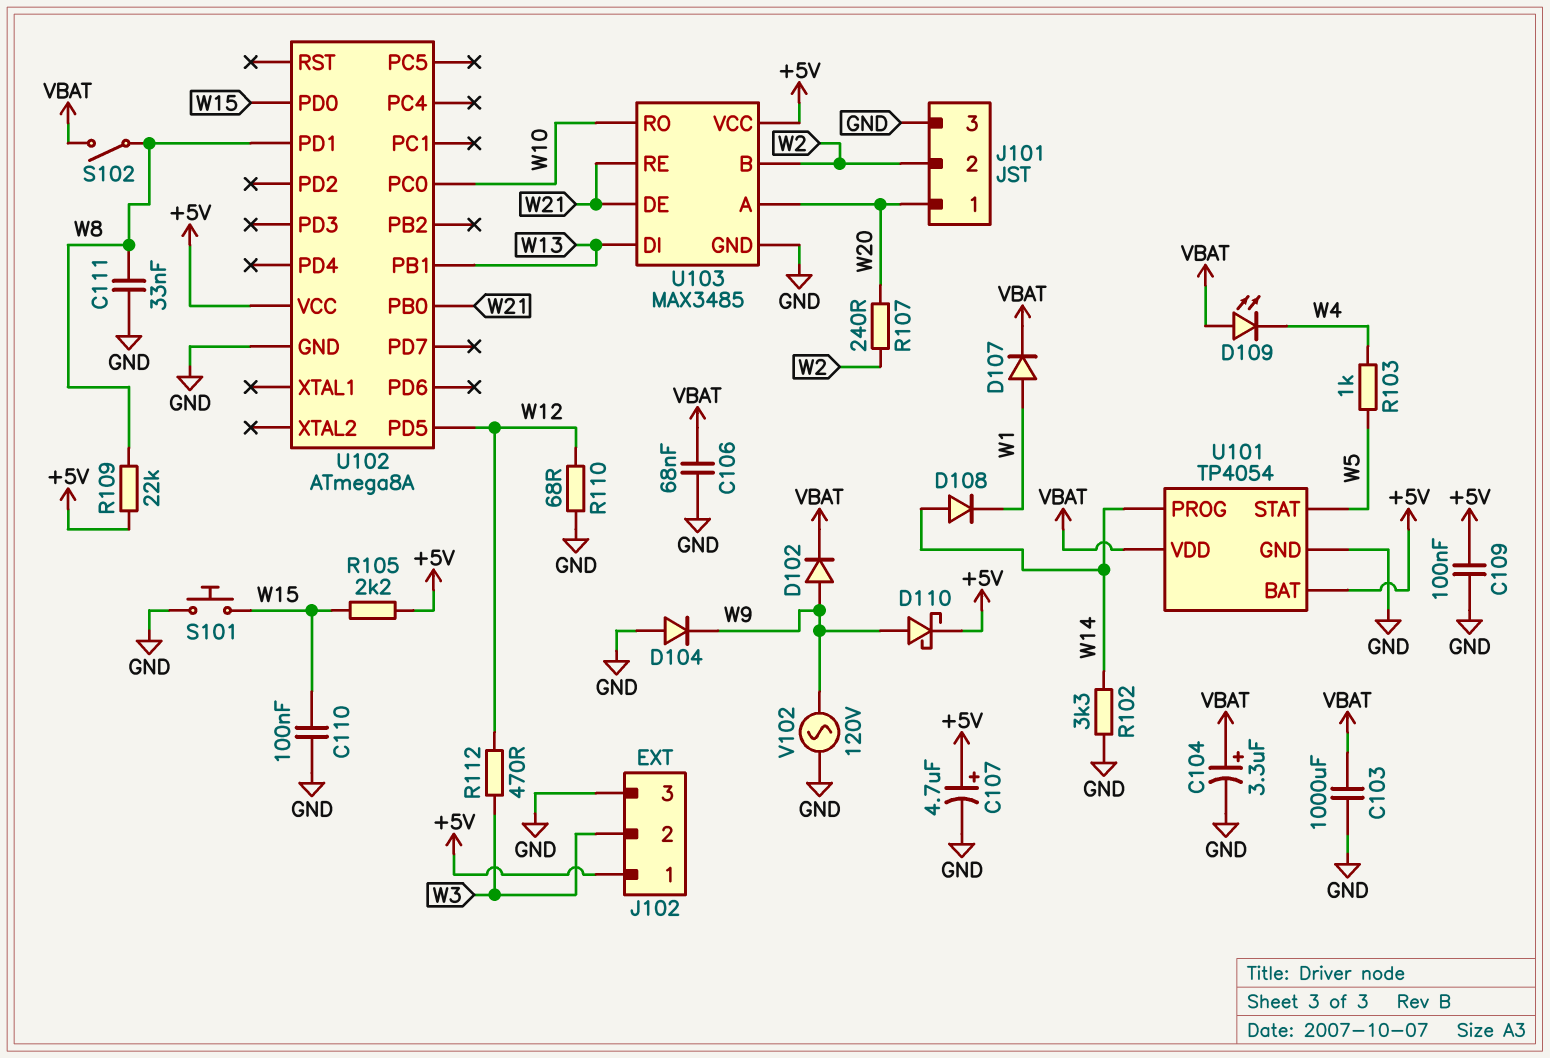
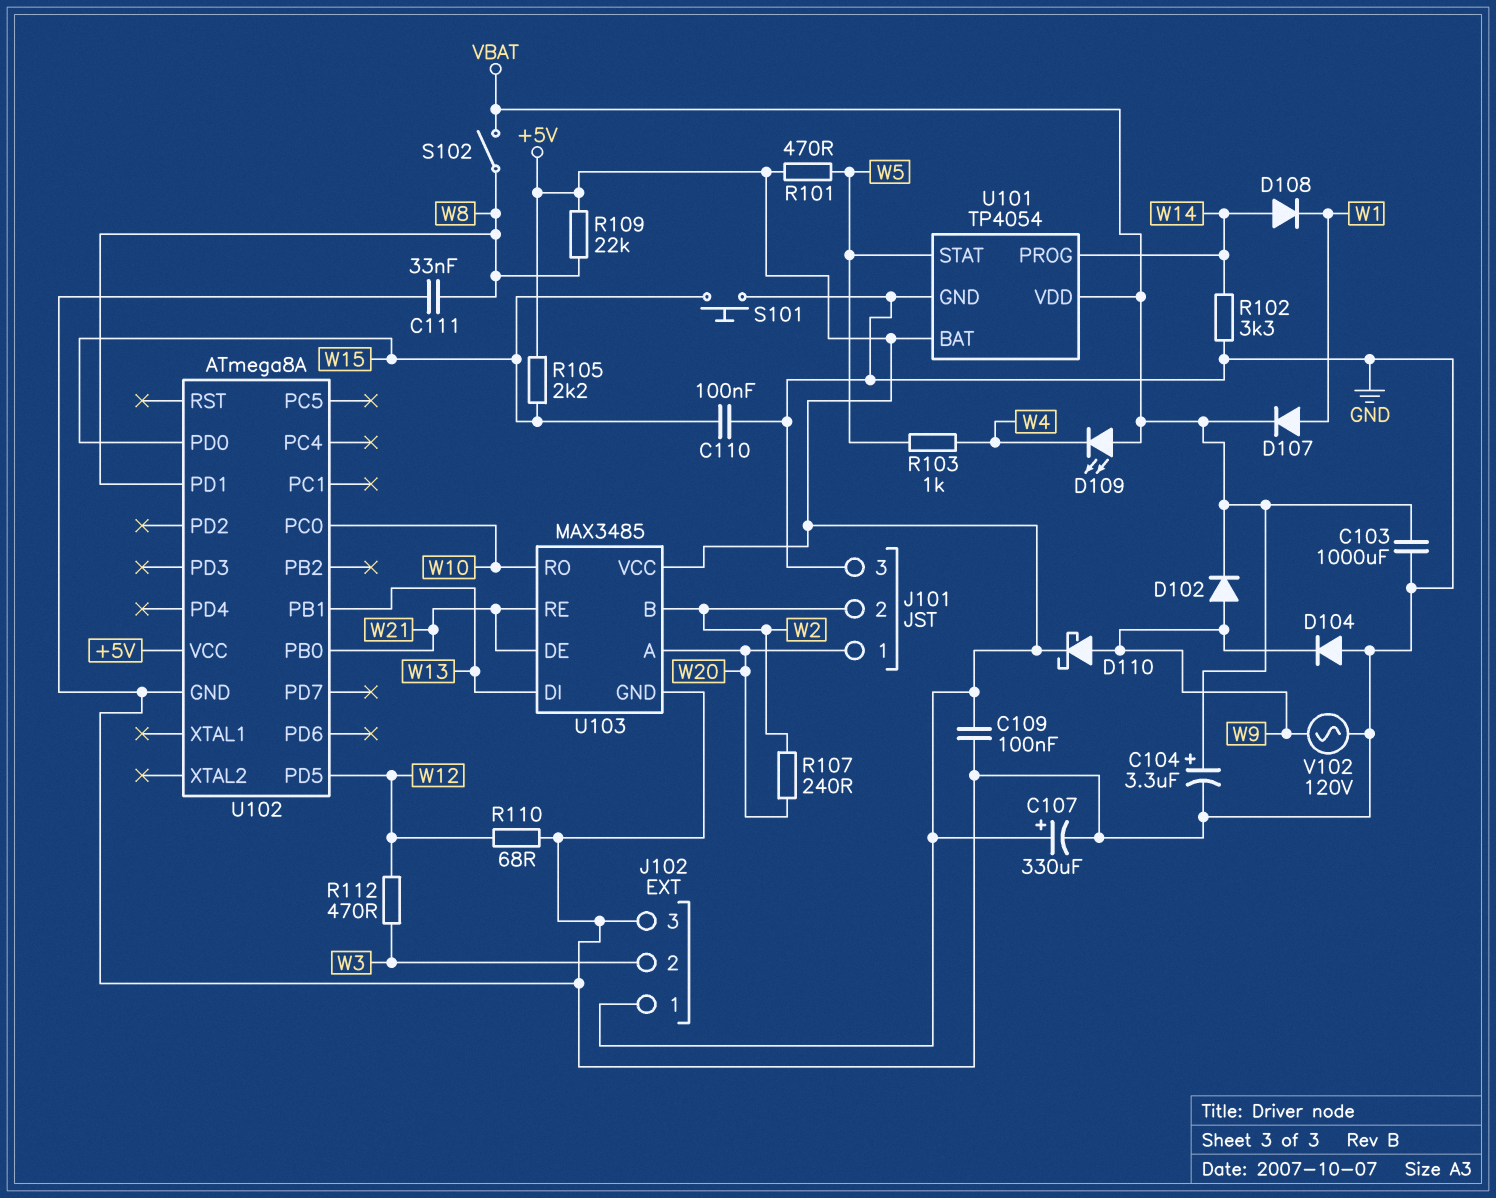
C106: 68nF (GND, VBAT) -> none
C107: 4.7uF (plus +5V, minus GND) -> 330uF (plus +5V, minus GND)
R101: none -> 470 (+5V, W5)

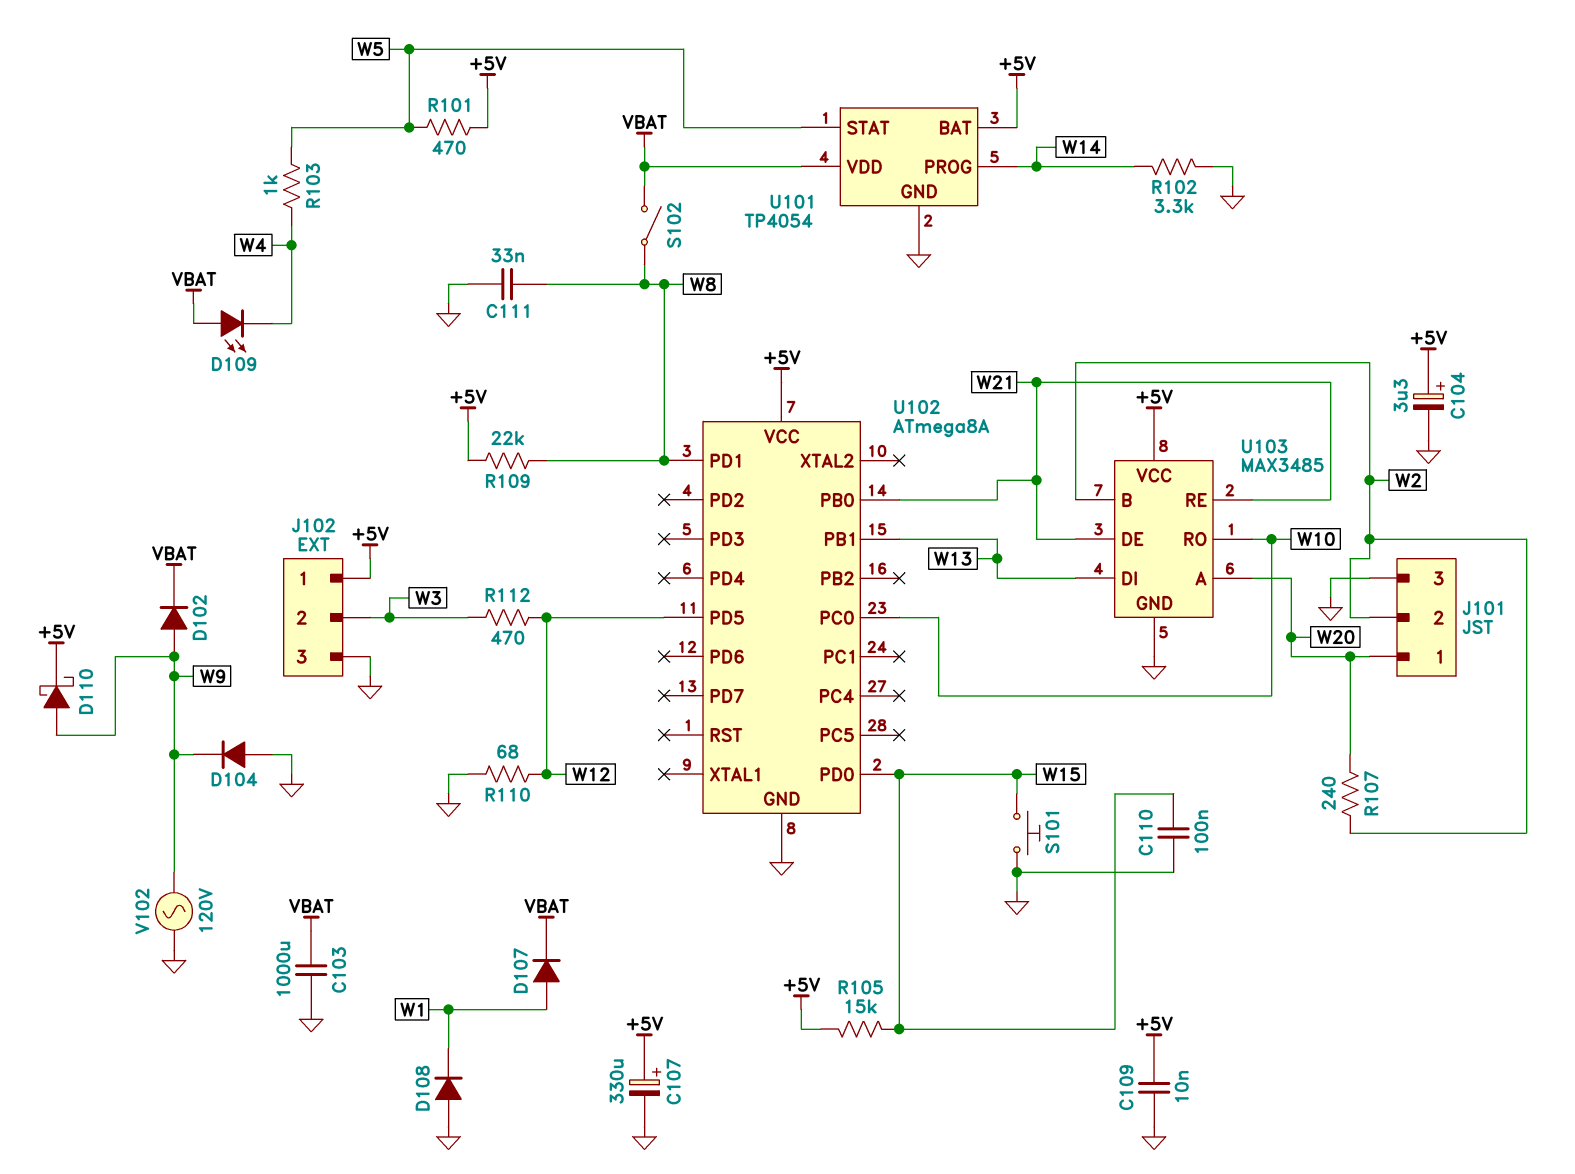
C104: 3.3uF (plus VBAT, minus GND) -> 3.3uF (plus +5V, minus GND)
C109: 100nF (+5V, GND) -> 10nF (+5V, GND)
D108: diode (A W14, K W1) -> diode (A GND, K W1)
R105: 2.2k (+5V, W15) -> 15k (+5V, W15)

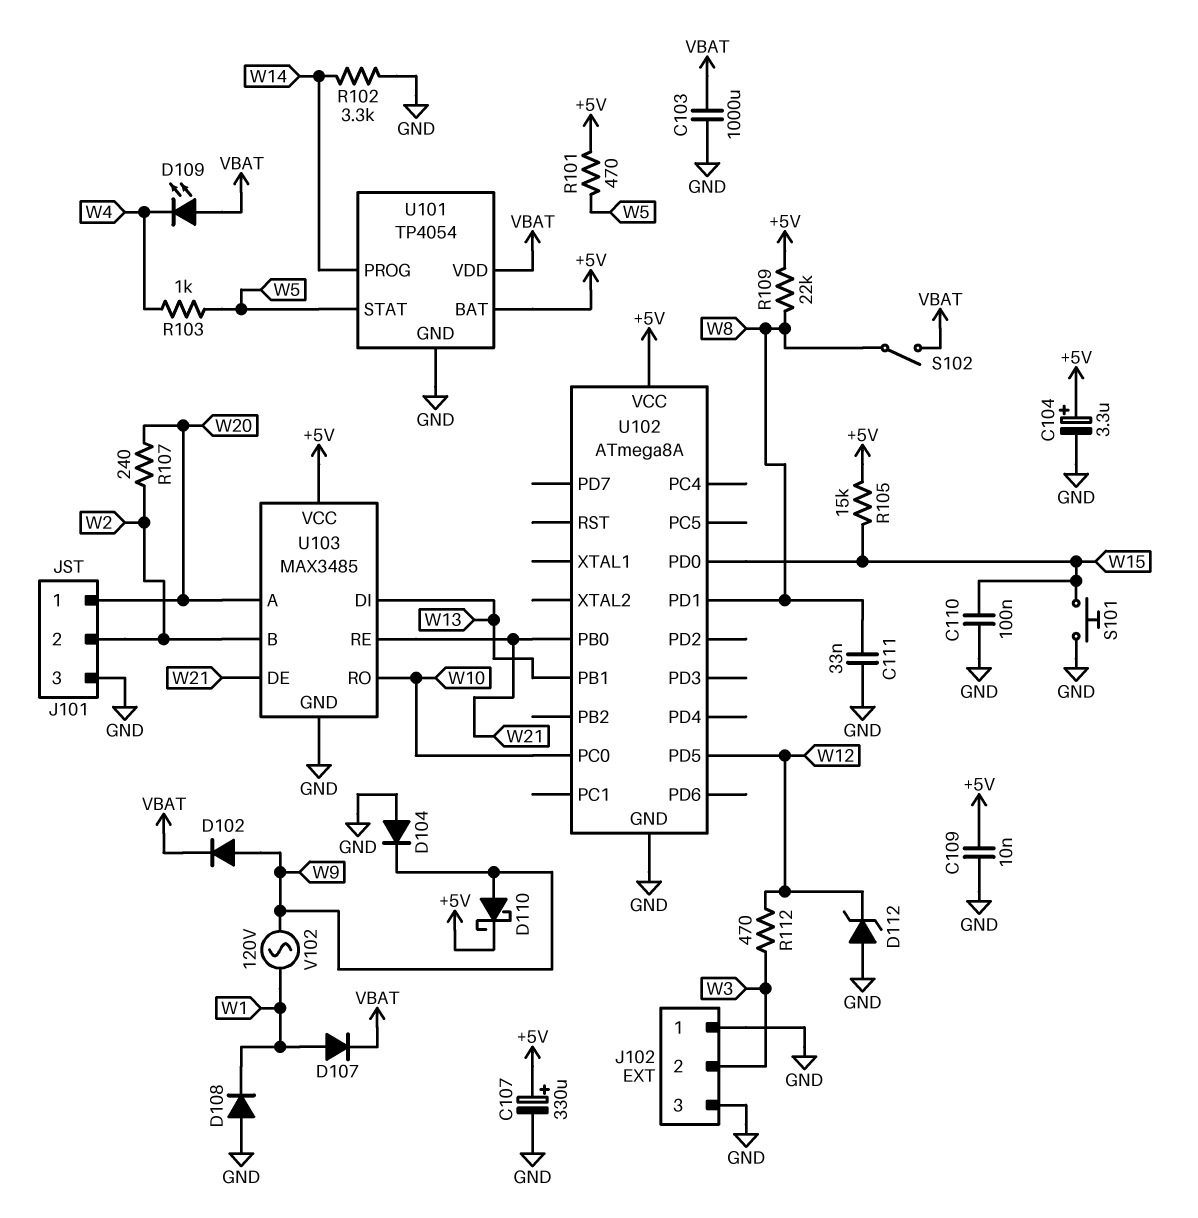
D112: none -> zener (A GND, K W12)
J102 pin 1: +5V -> GND
R110: 68 (GND, W12) -> none
V102: AC 120V (GND, W9) -> AC 120V (W1, W9)

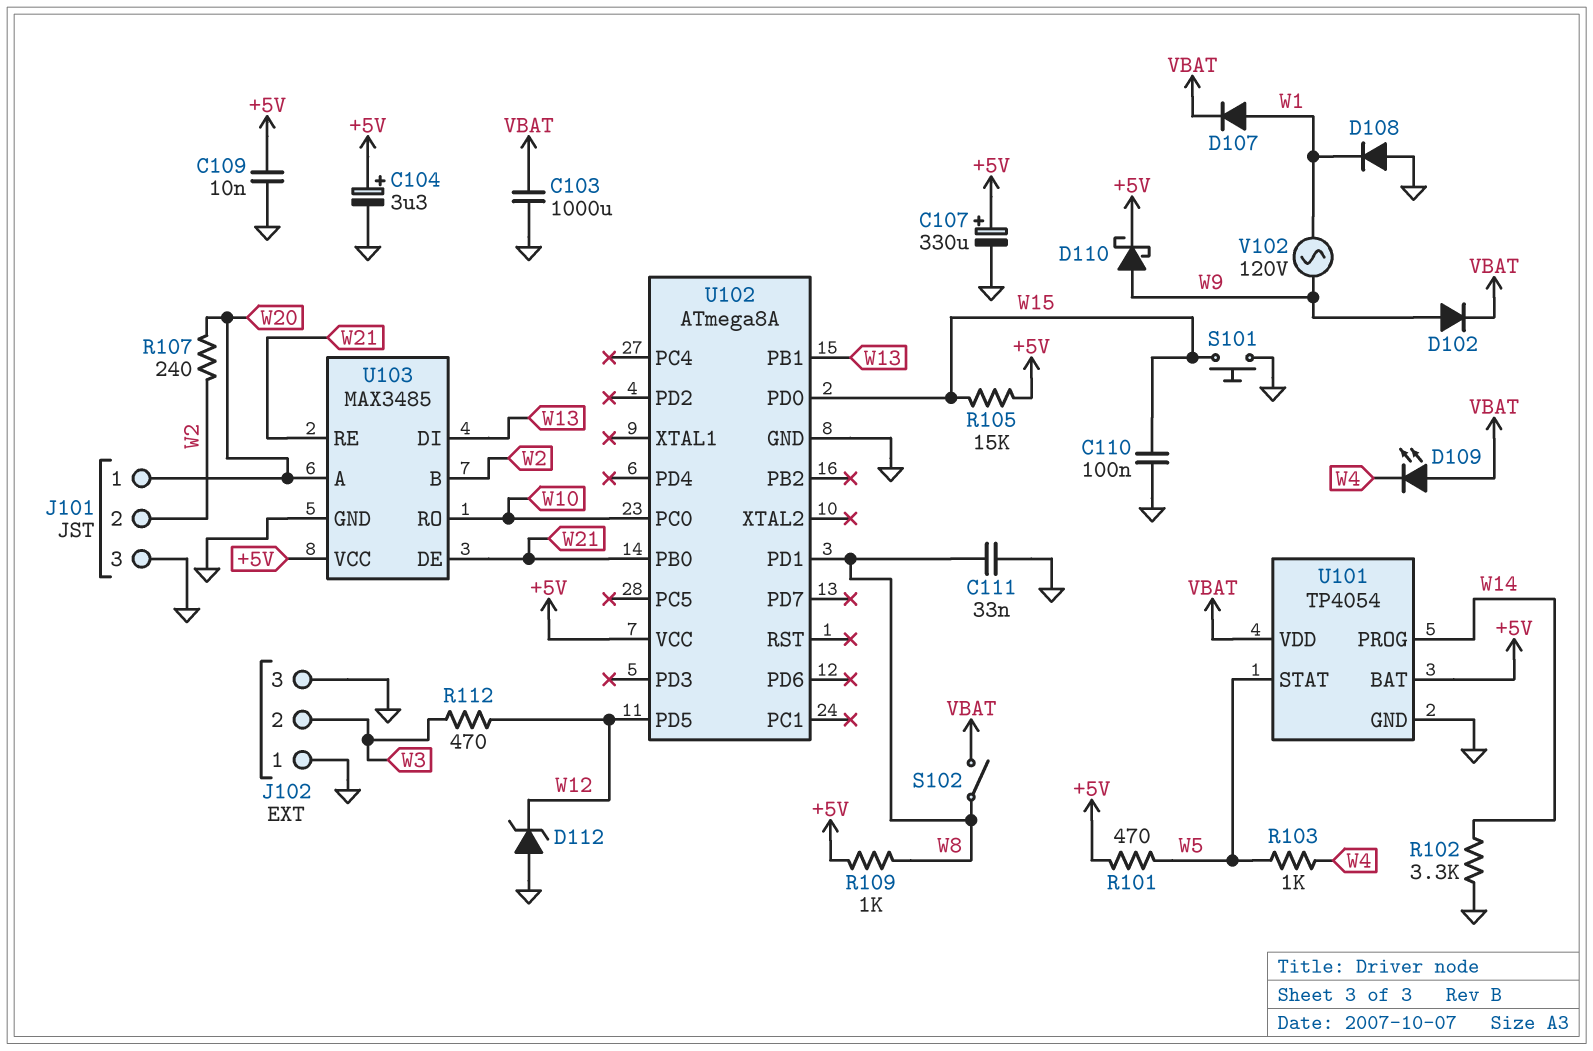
D104: diode (A GND, K W9) -> none
R109: 22k (+5V, W8) -> 1k (+5V, W8)

